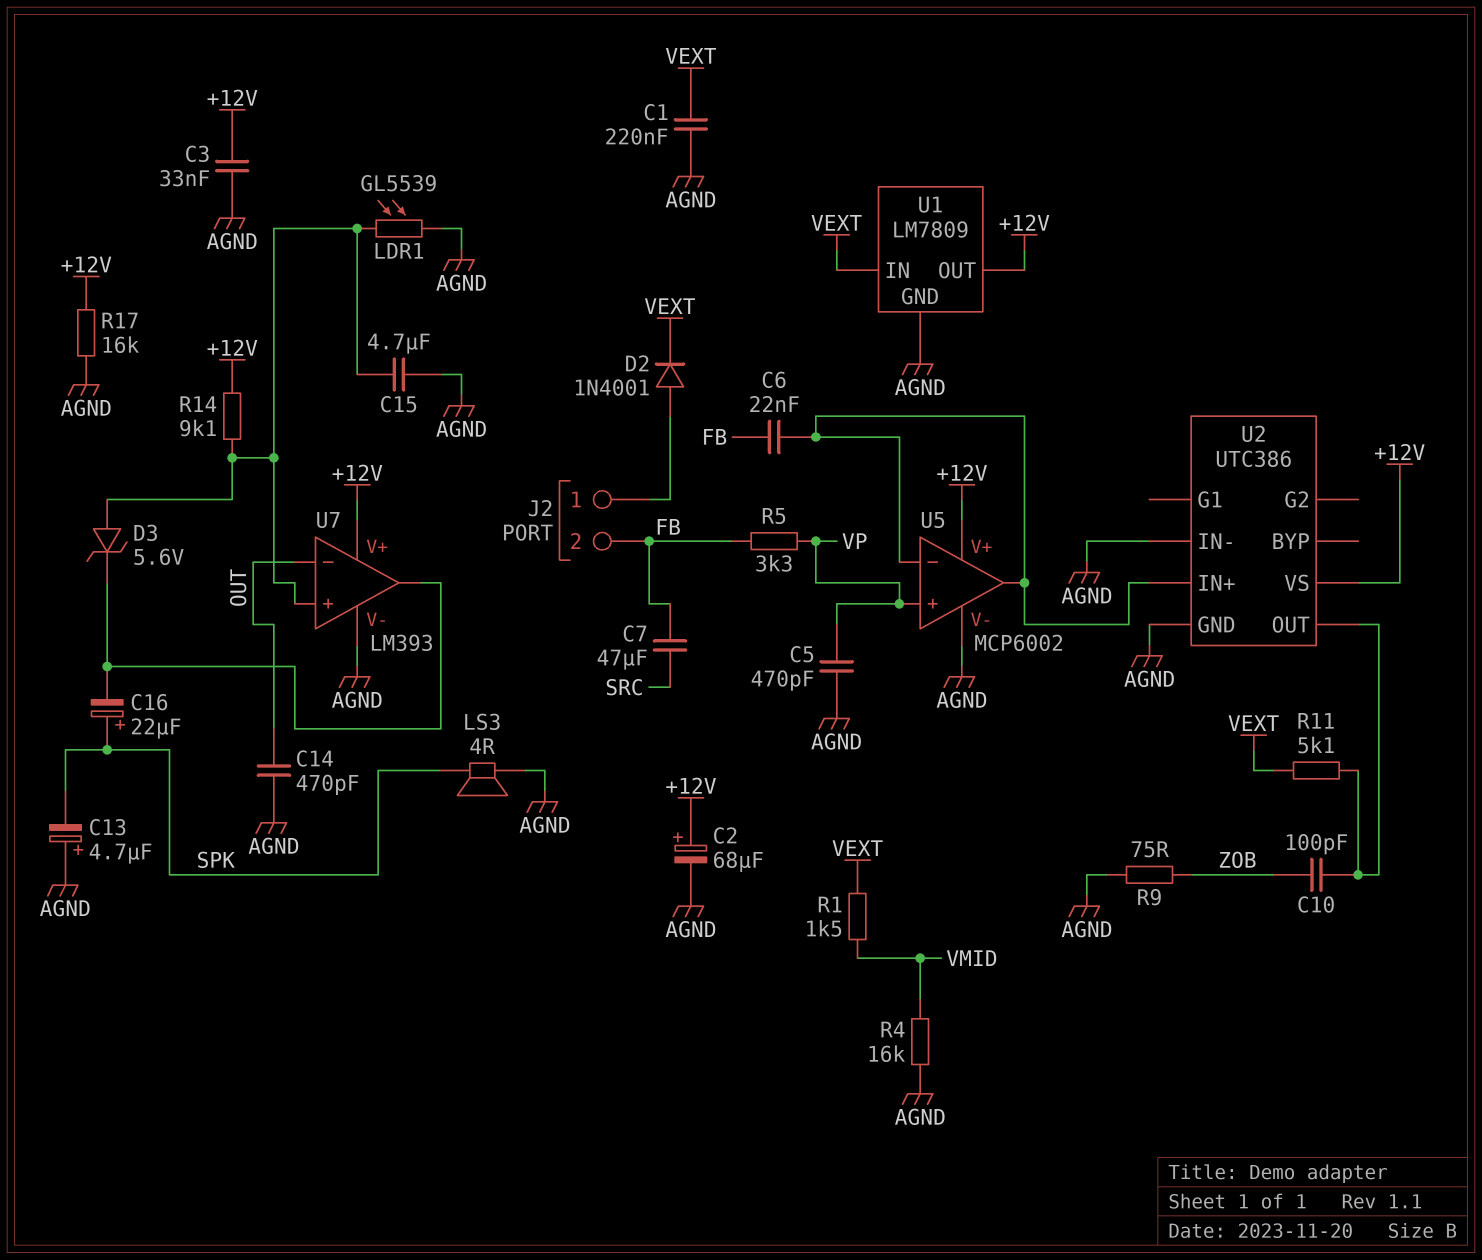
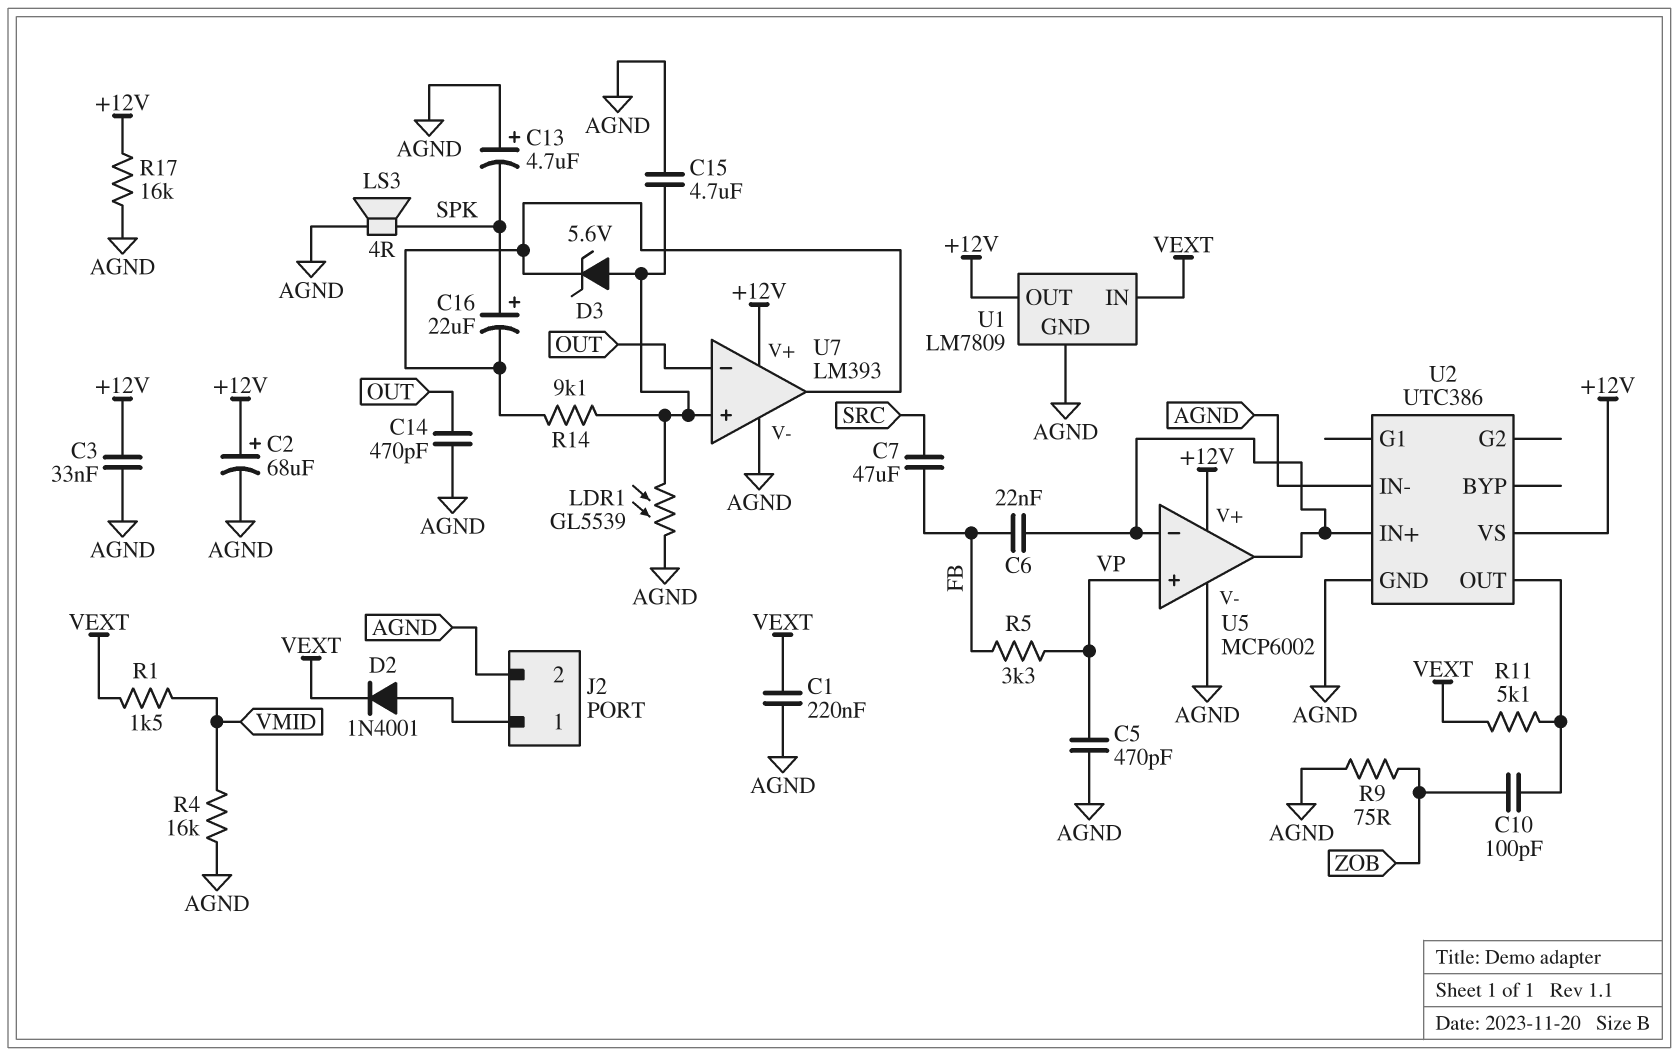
J2 pin 2: FB -> AGND
R14: 9.1k (+12V, U7/in+) -> 9.1k (U7/in+, U7/out)

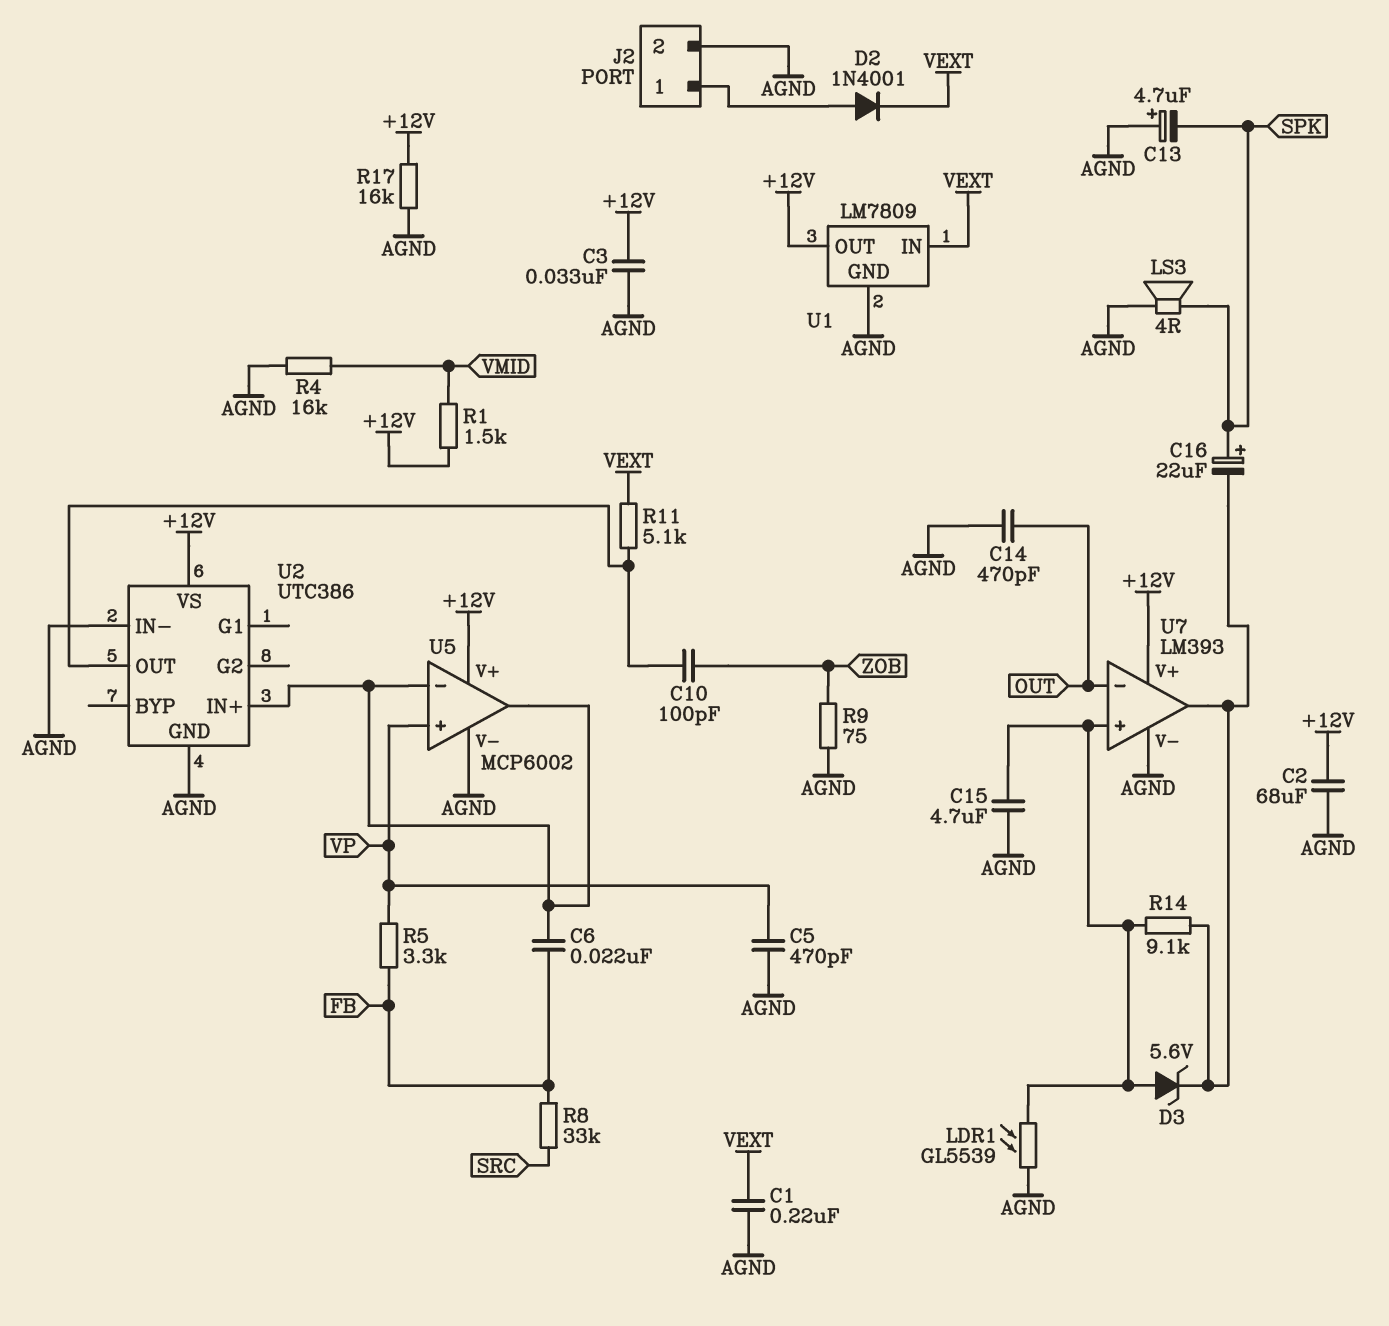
C2: 68uF (plus +12V, minus AGND) -> 68uF (+12V, AGND)
C7: 47uF (FB, SRC) -> none
R1: 1.5k (VEXT, VMID) -> 1.5k (+12V, VMID)
R8: none -> 33k (FB, SRC)

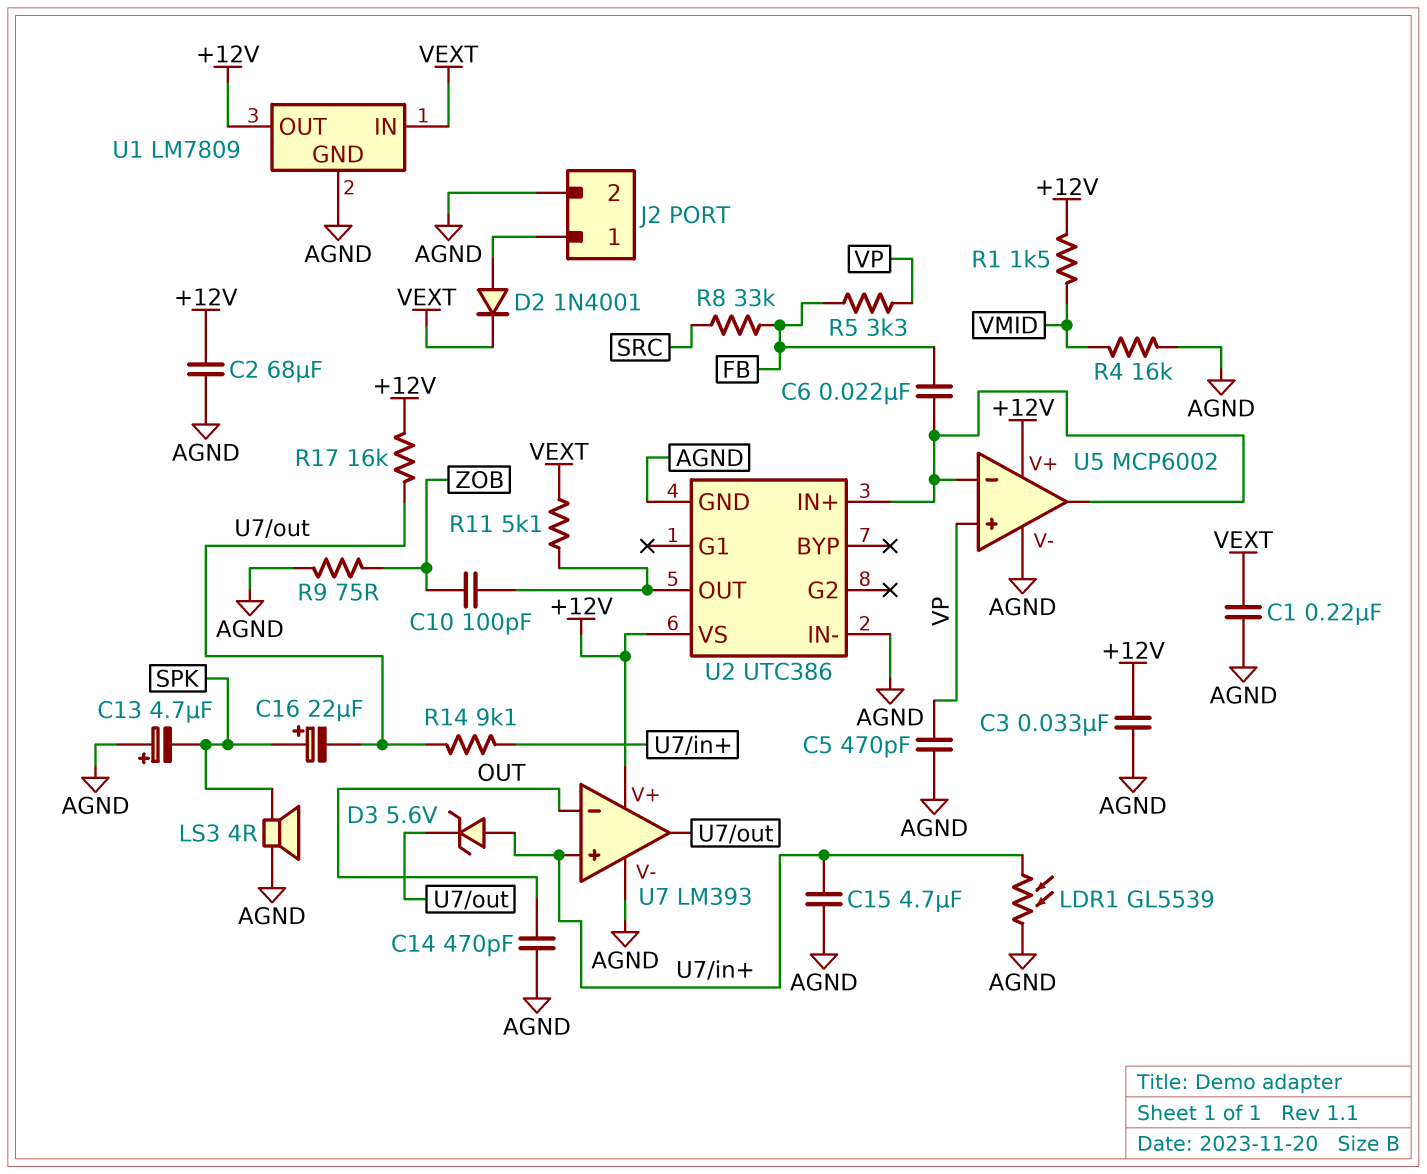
R17: 16k (+12V, AGND) -> 16k (+12V, U7/out)

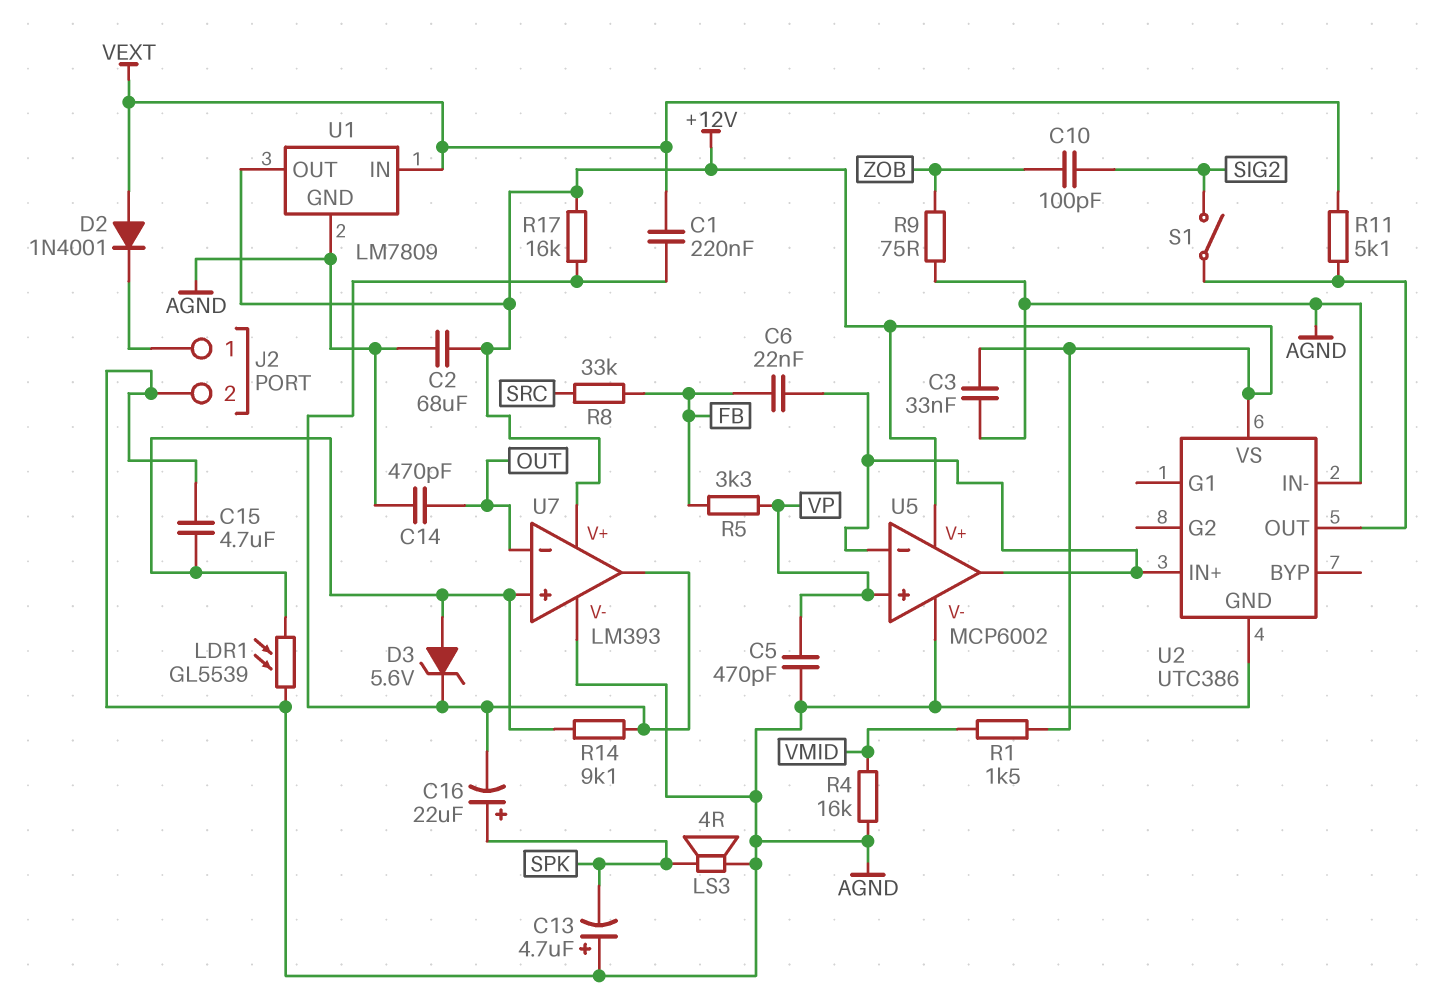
C1: 220nF (AGND, VEXT) -> 220nF (U7/out, VEXT)
C10: 100pF (U2/OUT, ZOB) -> 100pF (SIG2, ZOB)
D2: diode 1N4001 (A J2/1, K VEXT) -> diode 1N4001 (A VEXT, K J2/1)
S1: none -> switch (SIG2, U2/OUT)

